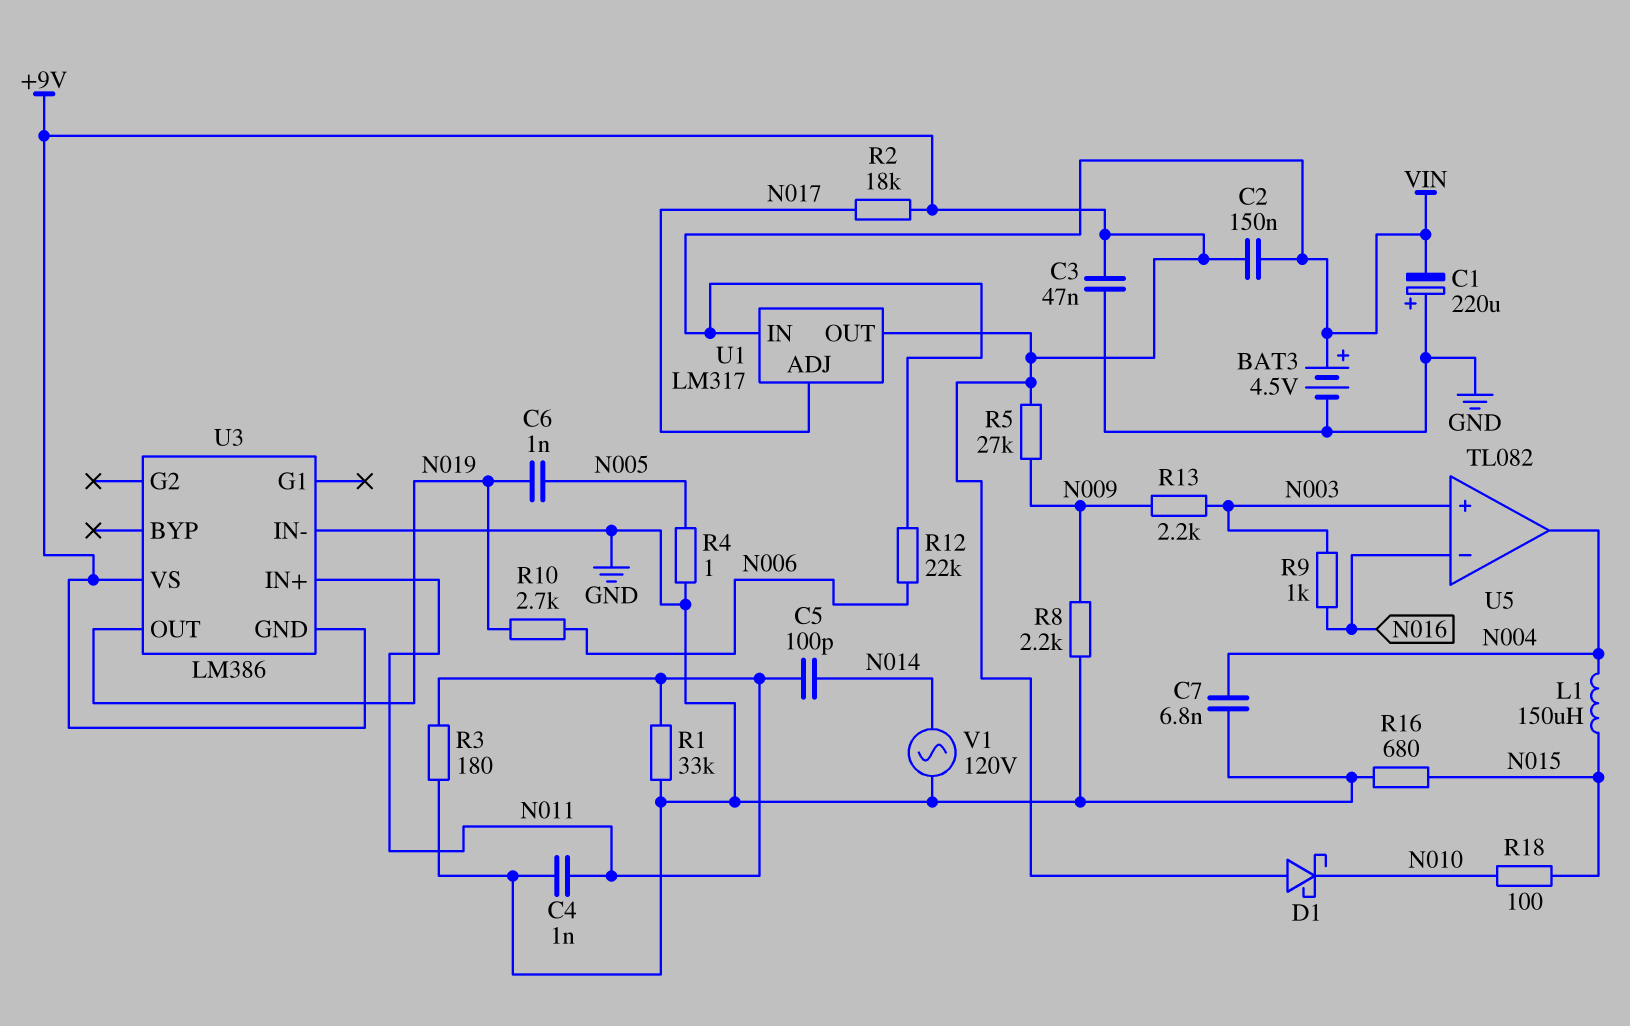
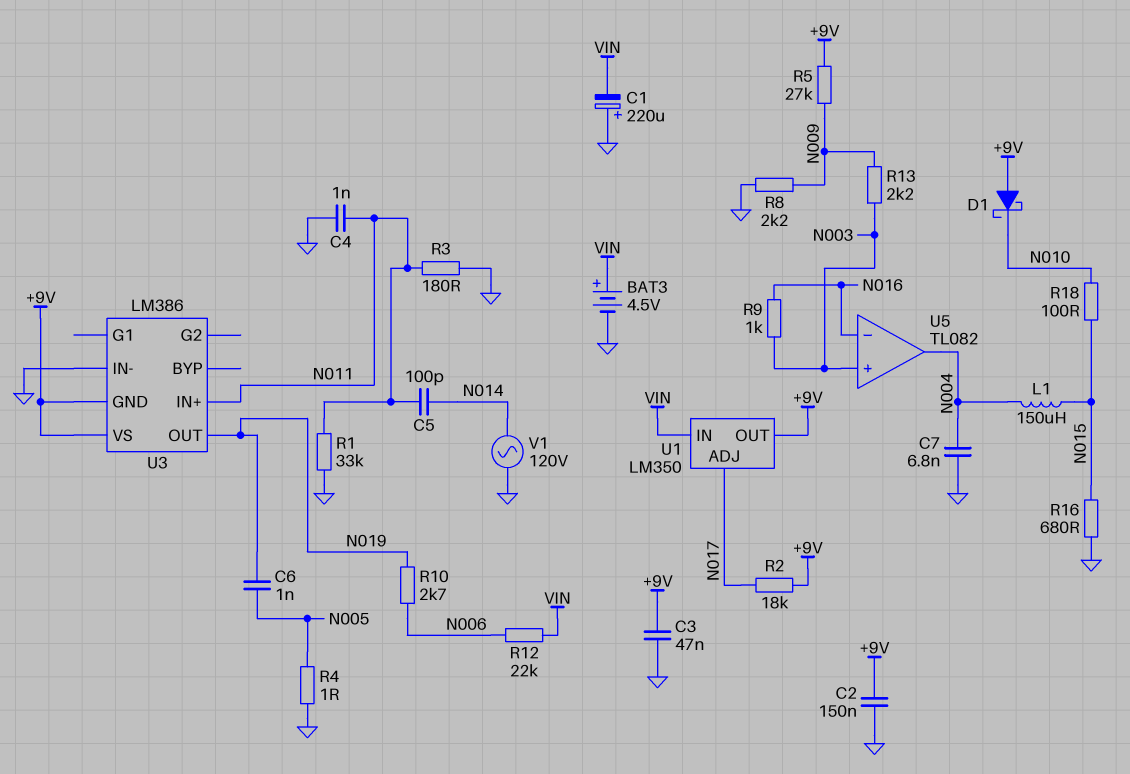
C2: 150nF (+9V, VIN) -> 150nF (+9V, GND)
U1: LM317 -> LM350

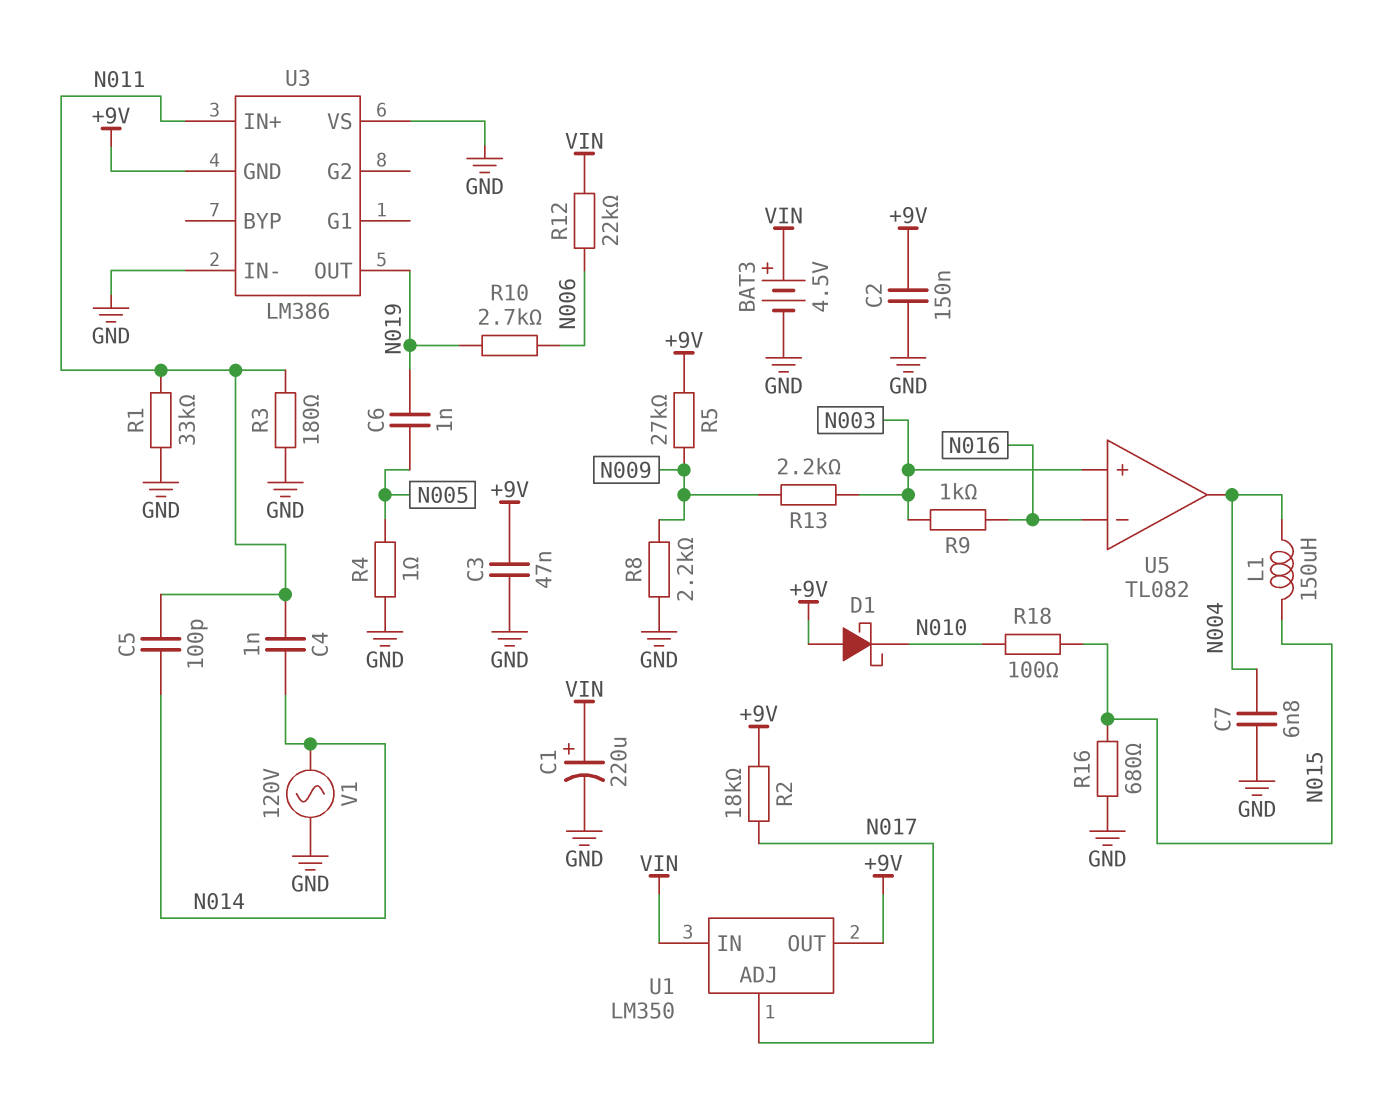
C1: 220uF (plus GND, minus VIN) -> 220uF (plus VIN, minus GND)
C4: 1nF (GND, N011) -> 1nF (N011, N014)
U3 pin VS: +9V -> GND

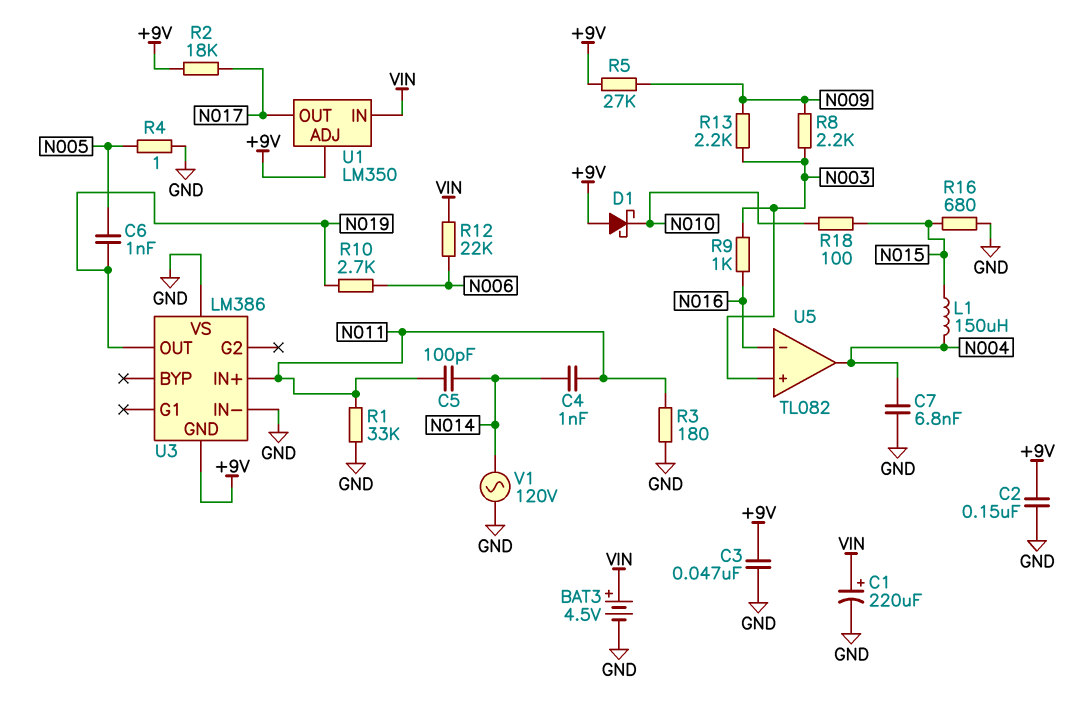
R8: 2.2k (GND, N009) -> 2.2k (N003, N009)
U1 pin ADJ: N017 -> +9V
U1 pin OUT: +9V -> N017

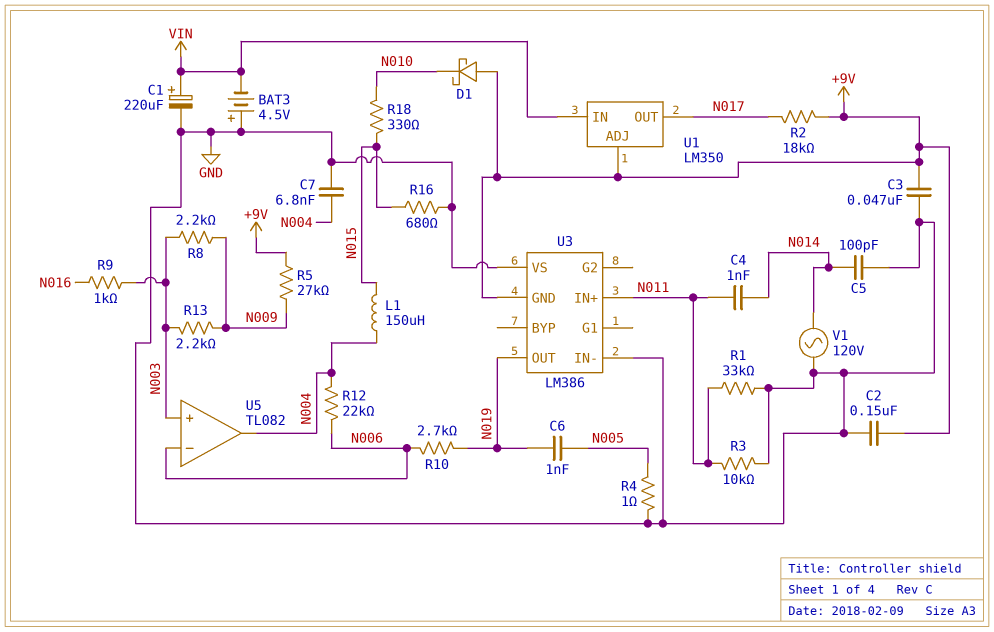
BAT3: 4.5V (plus VIN, minus GND) -> 4.5V (plus GND, minus VIN)
C5: 100pF (N011, N014) -> 100pF (GND, N014)
R3: 180 (GND, N011) -> 10k (GND, N011)
R12: 22k (N006, VIN) -> 22k (N004, N006)
R18: 100 (N010, N015) -> 330 (N010, N015)
U5 pin in-: N016 -> N006

